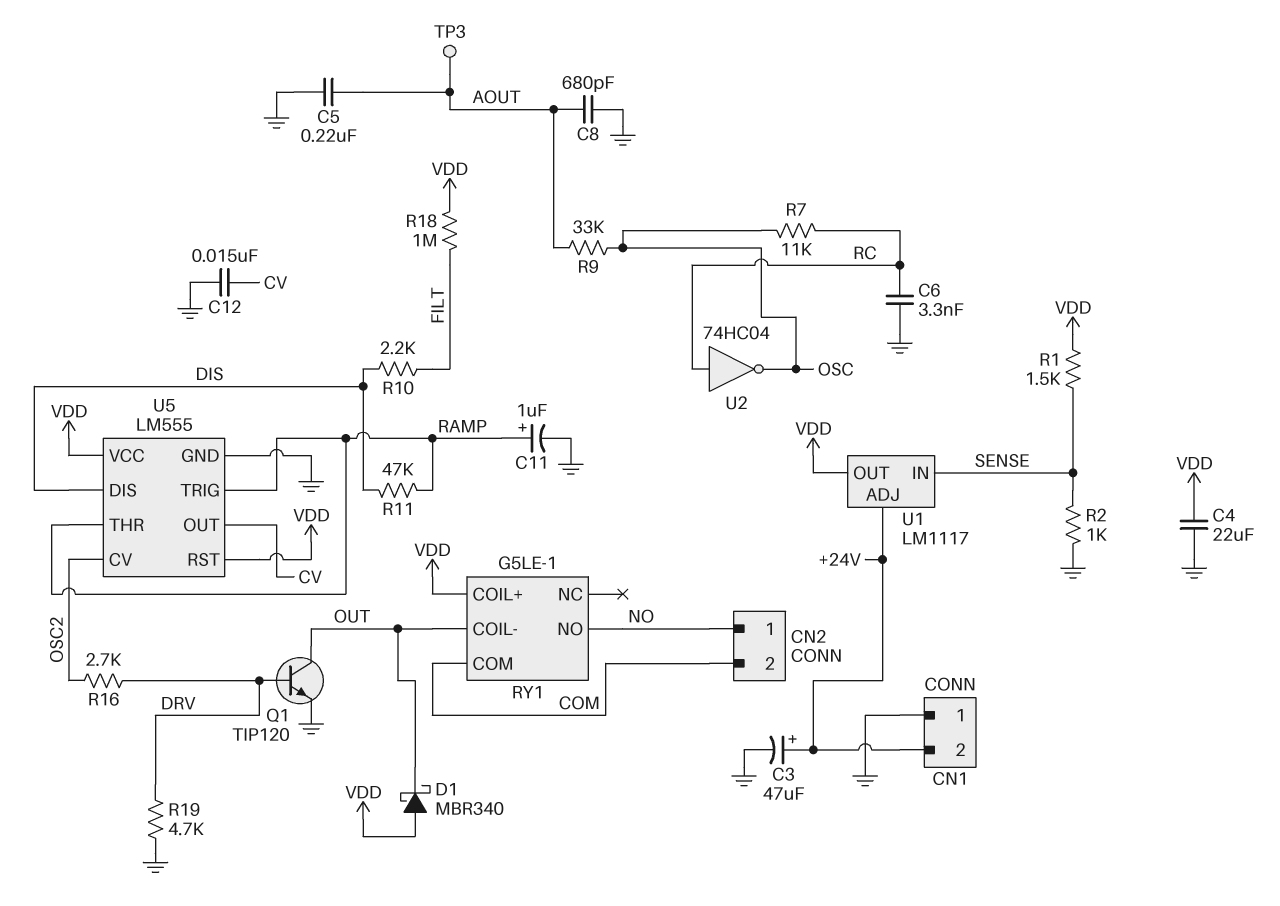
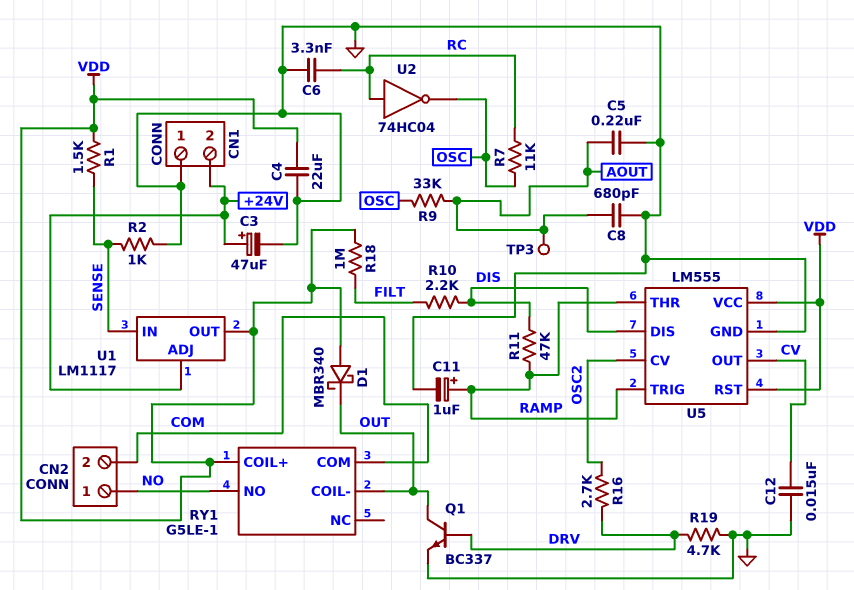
Q1: NPN TIP120 (B DRV, C OUT, E GND) -> NPN BC337 (B DRV, C OUT, E GND)

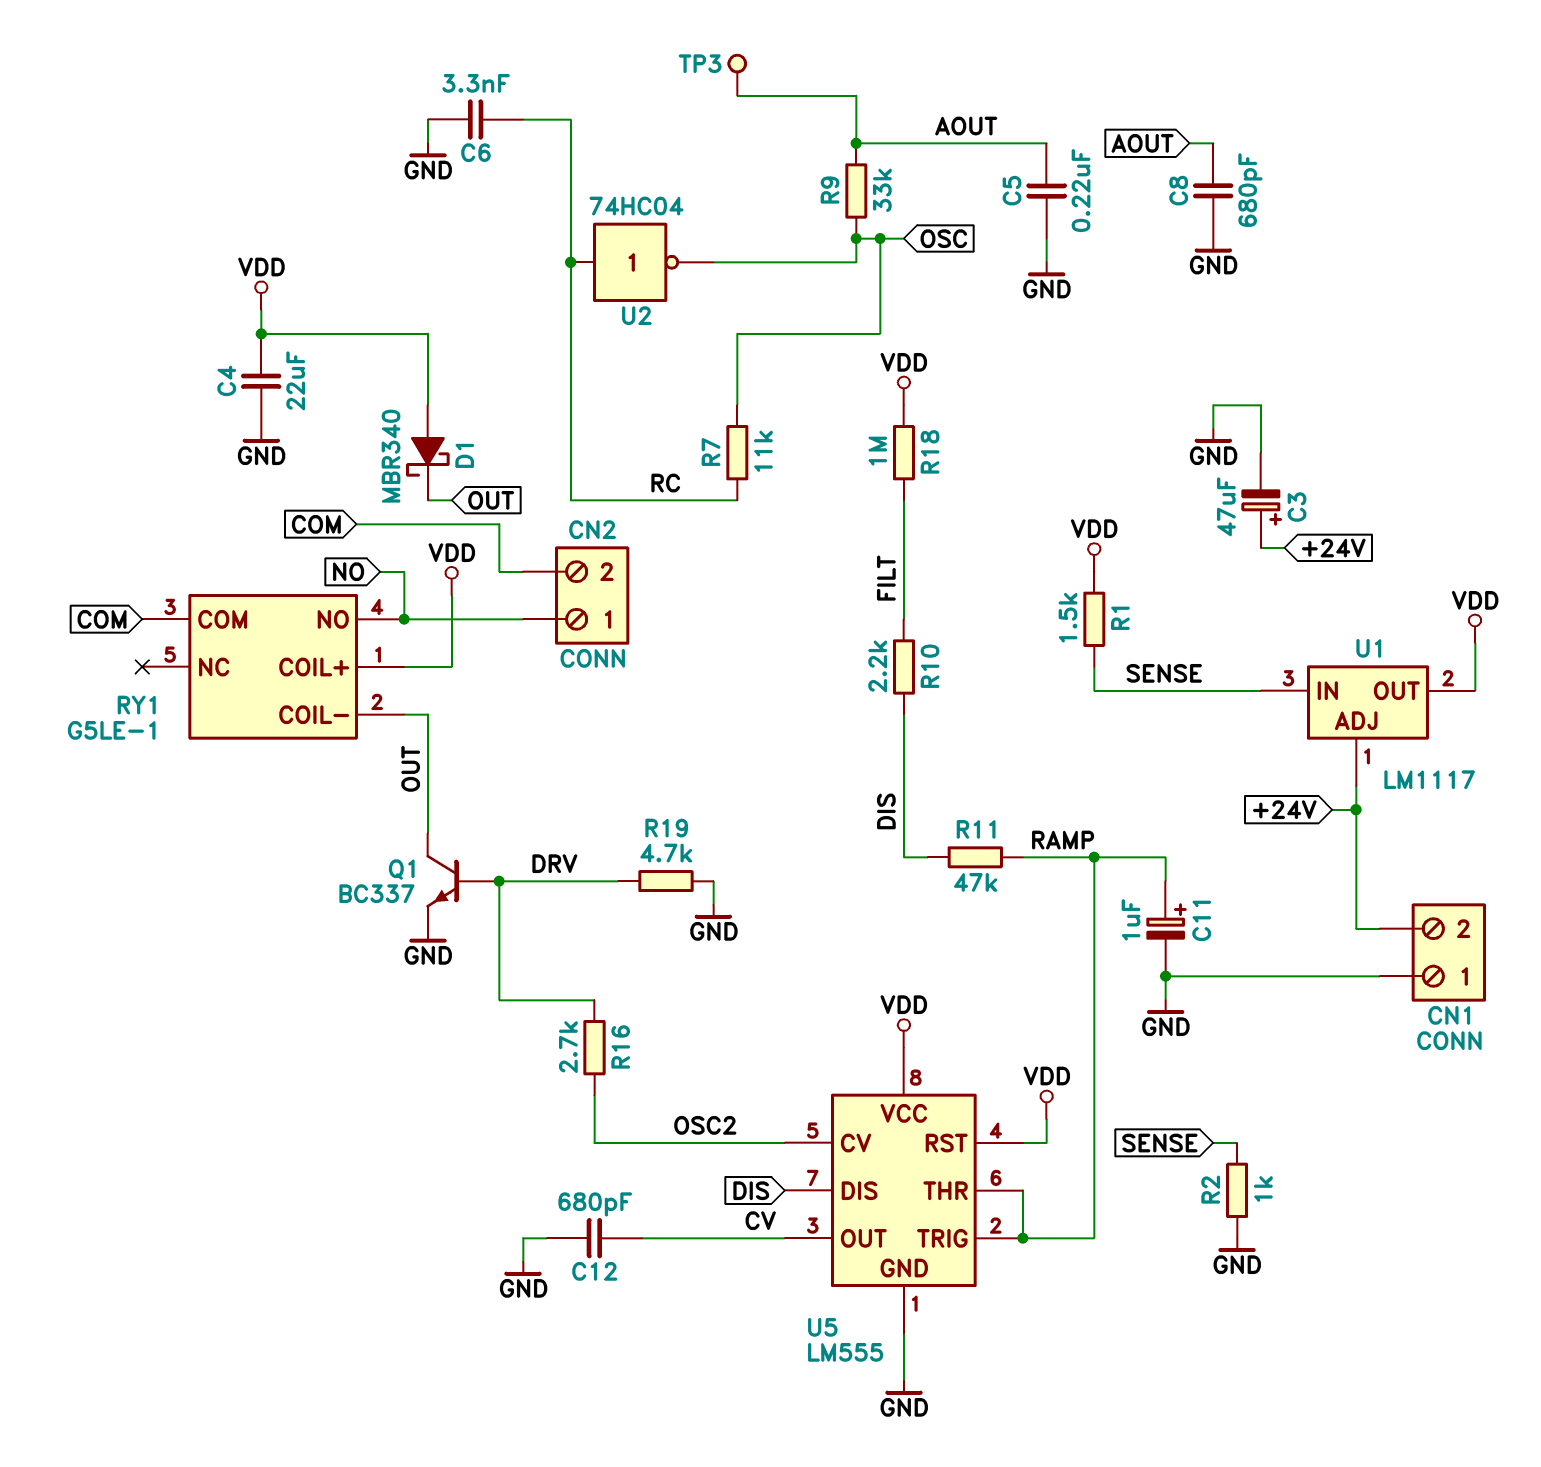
C12: 15nF (CV, GND) -> 680pF (CV, GND)

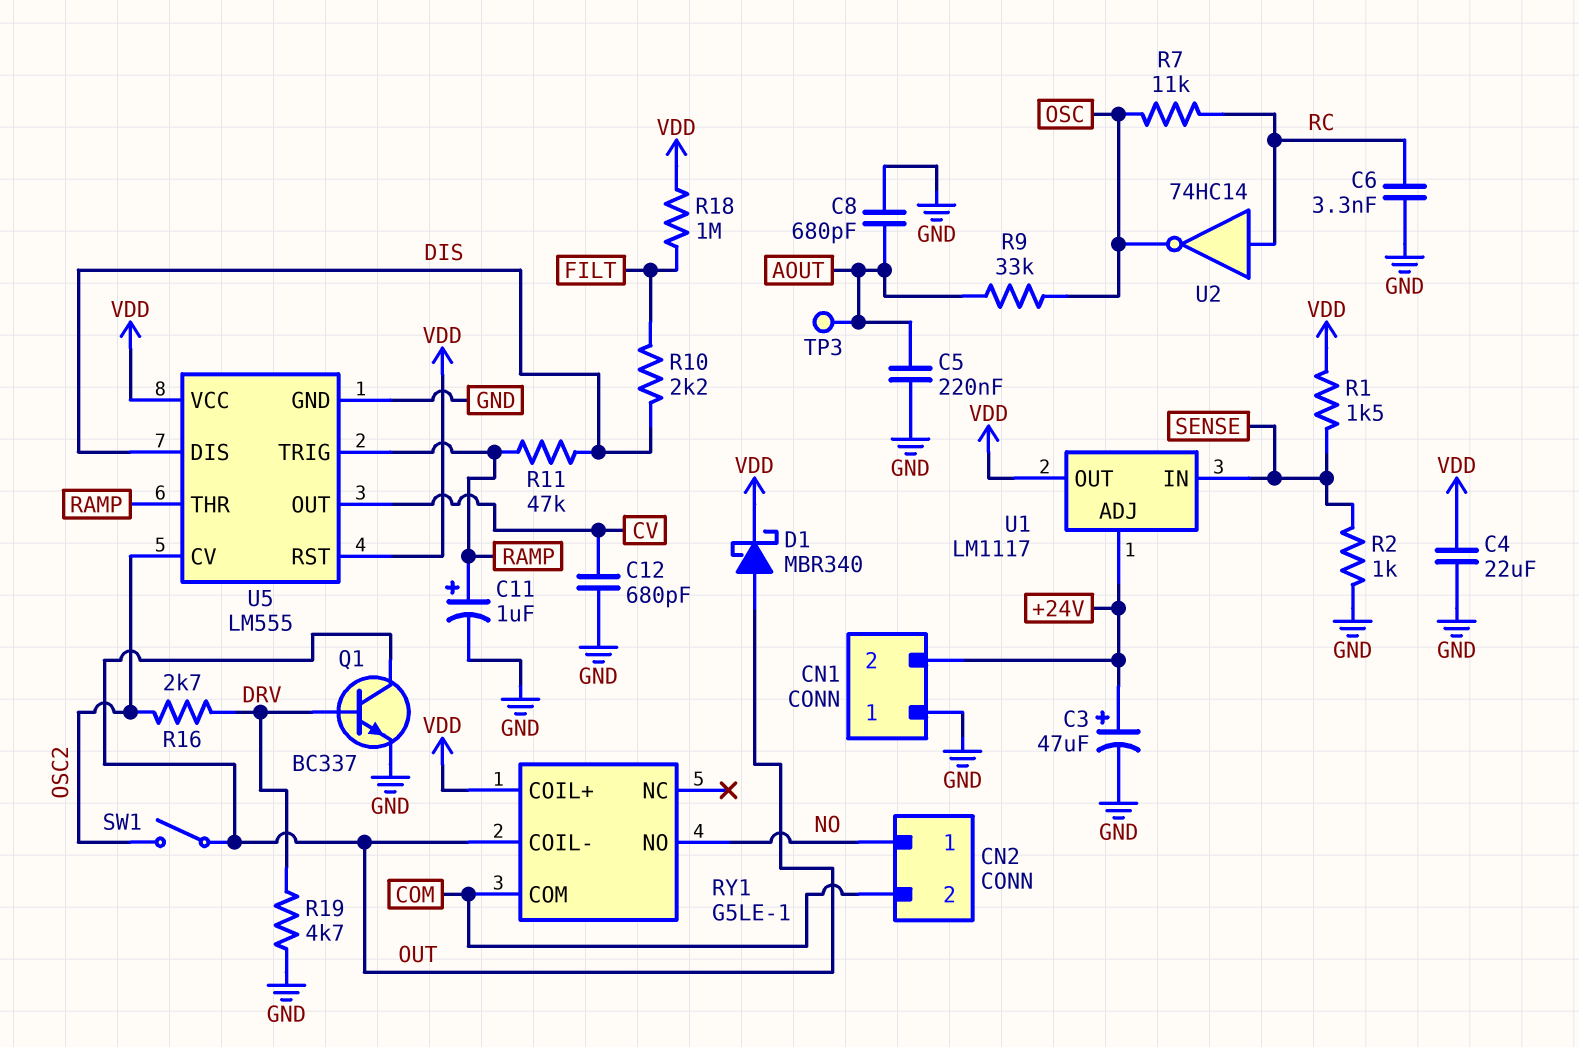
D1: schottky MBR340 (A VDD, K OUT) -> schottky MBR340 (A OUT, K VDD)
SW1: none -> switch (OSC2, OUT)
U2: NOT 74HC04 (in RC, out OSC) -> NOT 74HC14 (in RC, out OSC)

